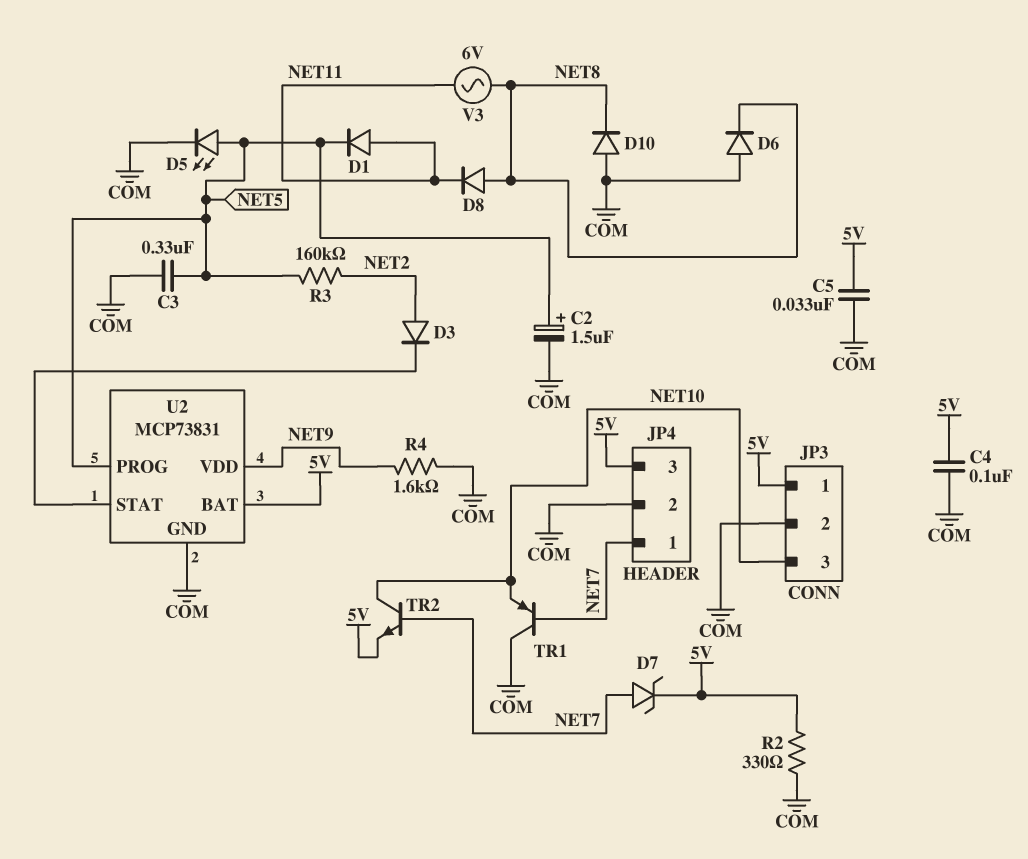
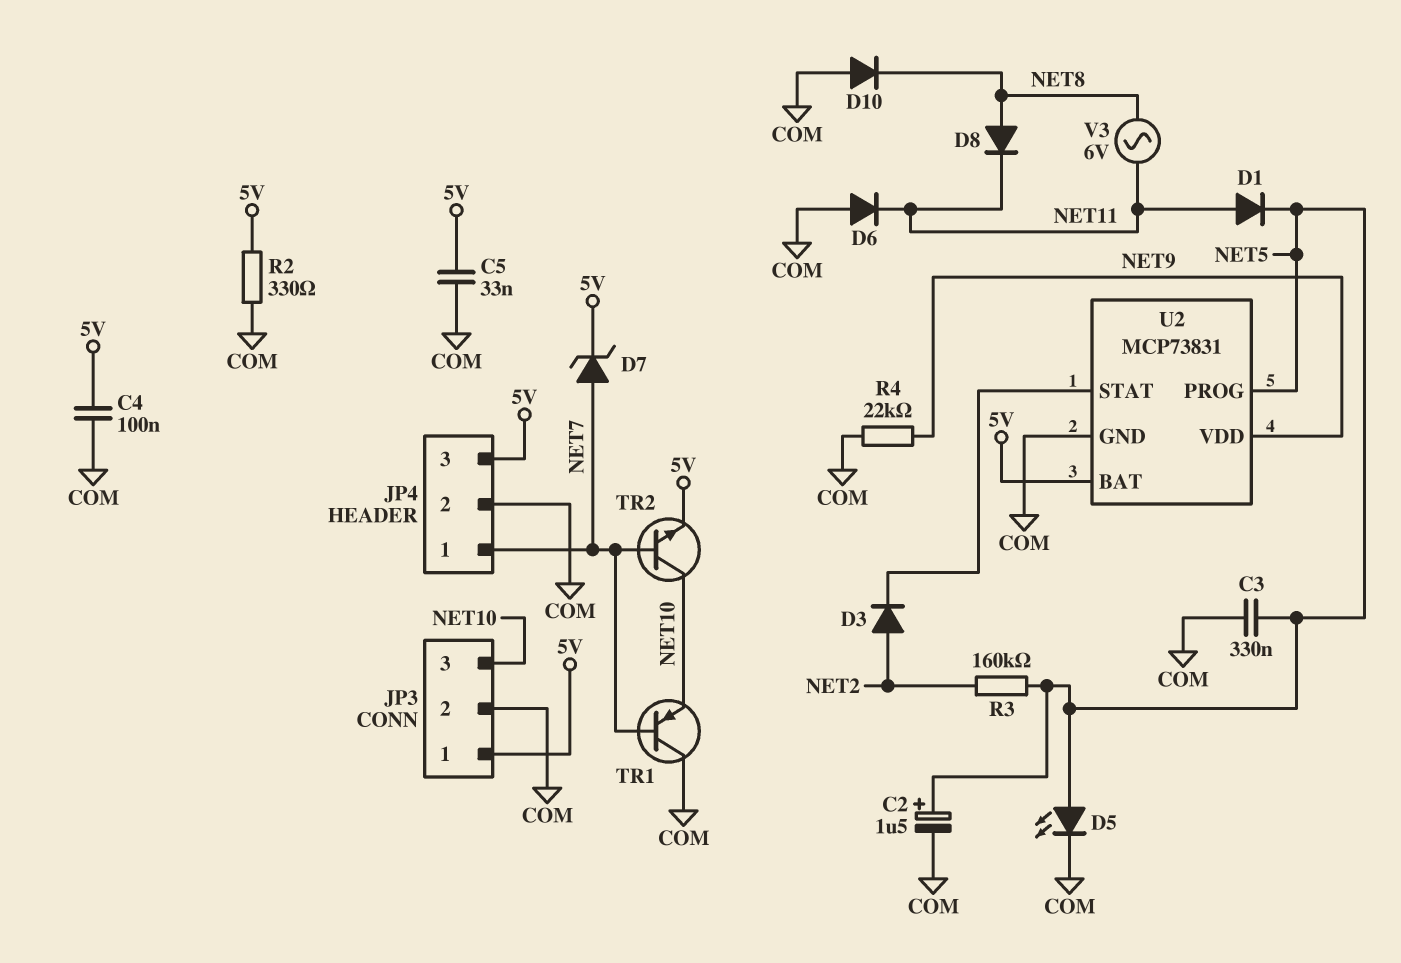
D6: diode (A COM, K NET8) -> diode (A COM, K NET11)
R4: 1.6k (COM, NET9) -> 22k (COM, NET9)

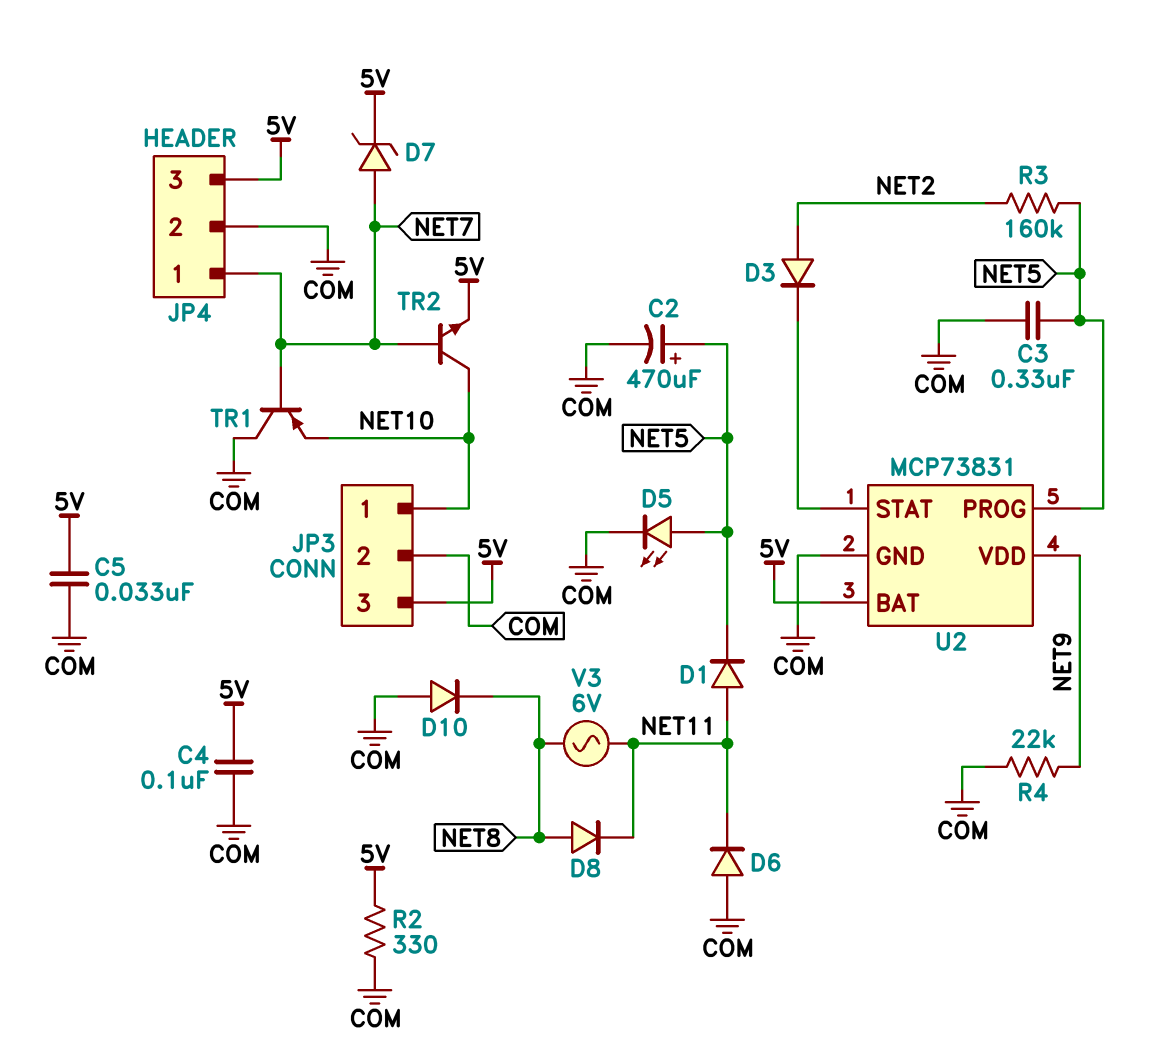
C2: 1.5uF (plus NET5, minus COM) -> 470uF (plus NET5, minus COM)
JP3 pin 1: 5V -> NET10
JP3 pin 3: NET10 -> 5V

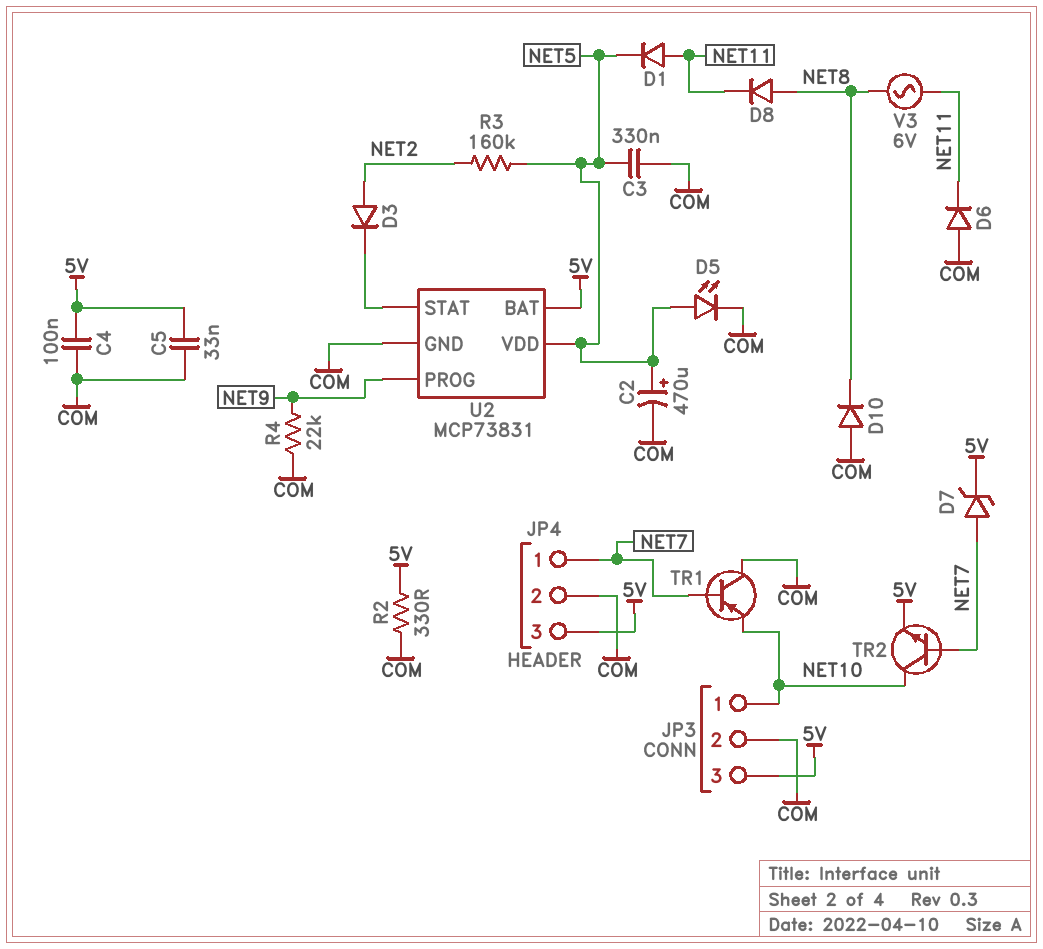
U2 pin PROG: NET5 -> NET9
U2 pin VDD: NET9 -> NET5

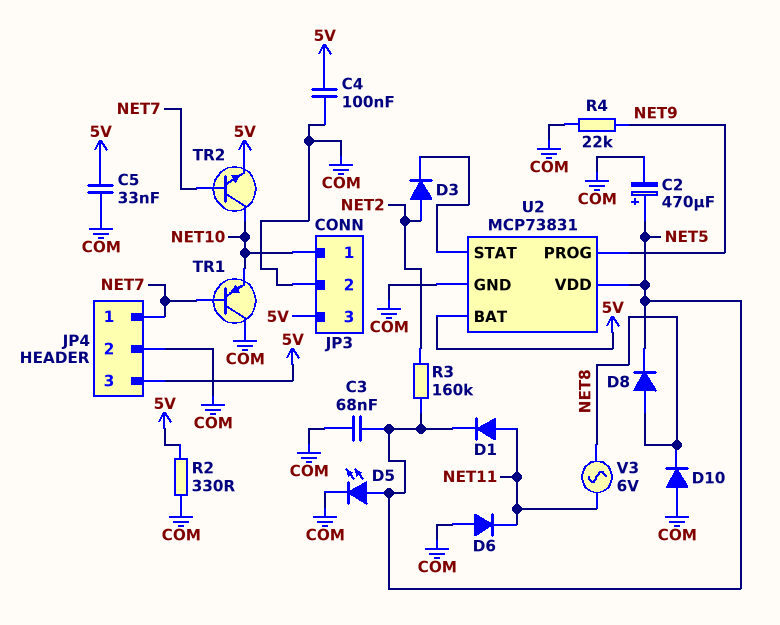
C3: 330nF (COM, NET5) -> 68nF (COM, NET5)
D7: zener (A NET7, K 5V) -> none
D8: diode (A NET8, K NET11) -> diode (A NET8, K NET5)

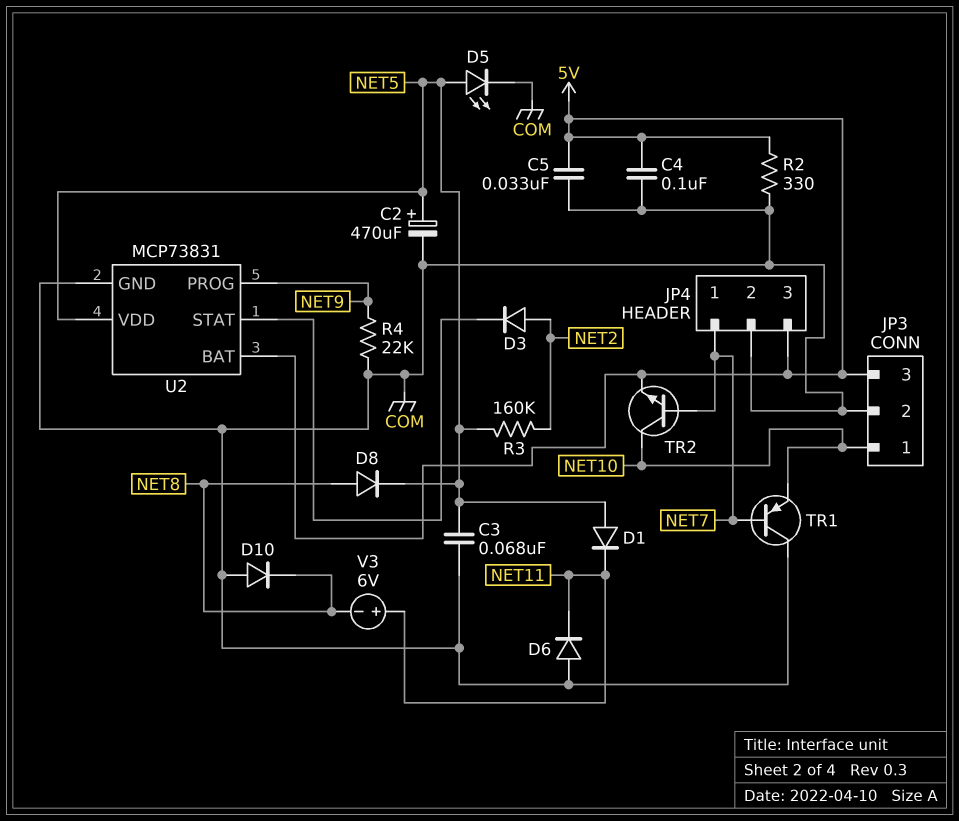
D1: diode (A NET11, K NET5) -> diode (A NET5, K NET11)
V3: AC 6V (NET8, NET11) -> 6V (plus NET11, minus NET8)

